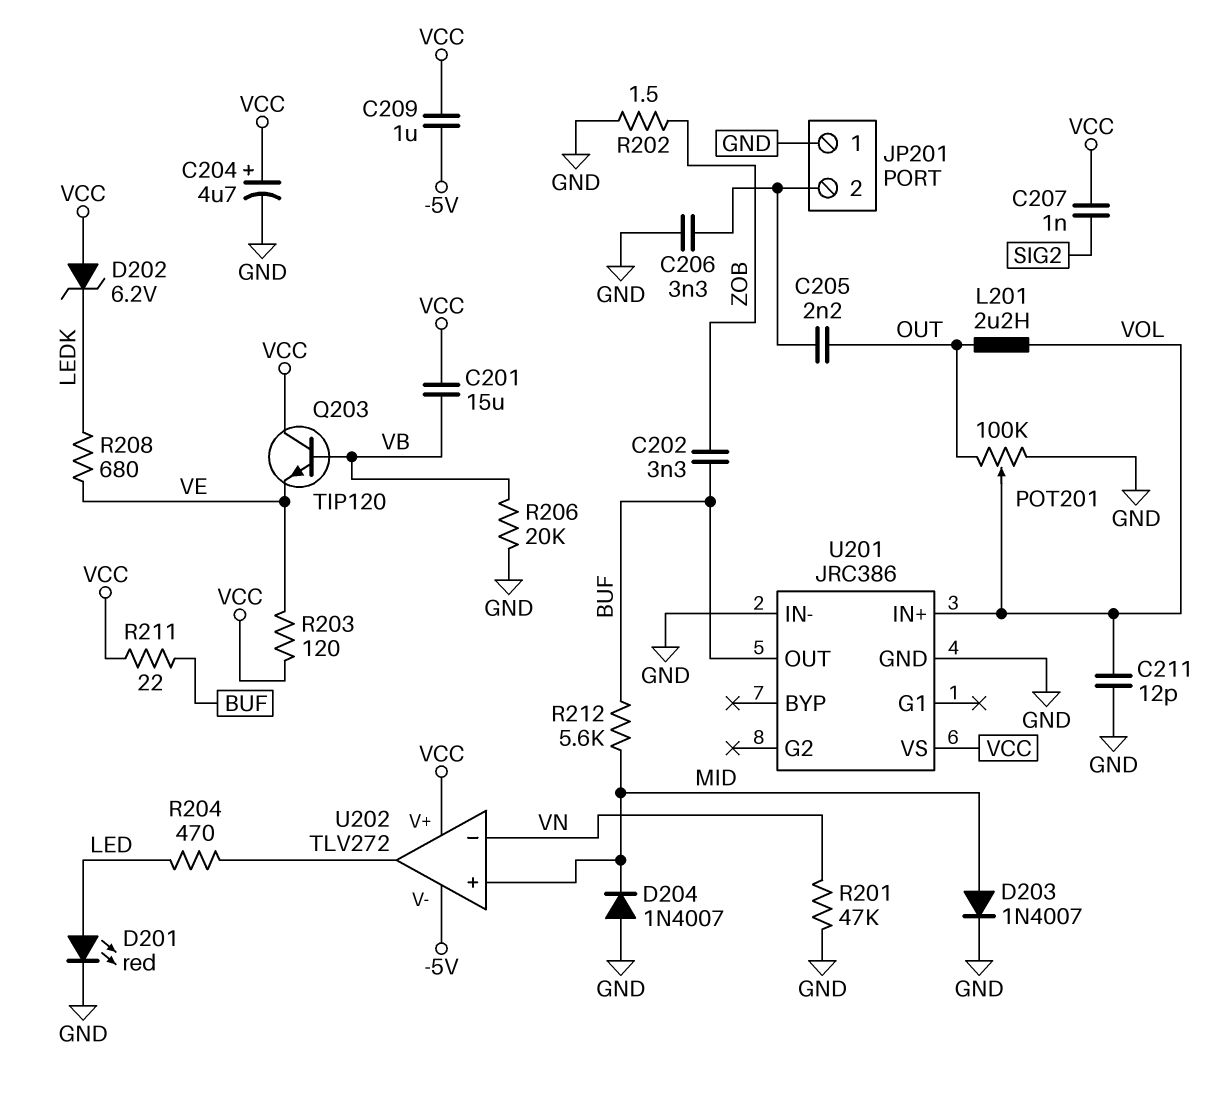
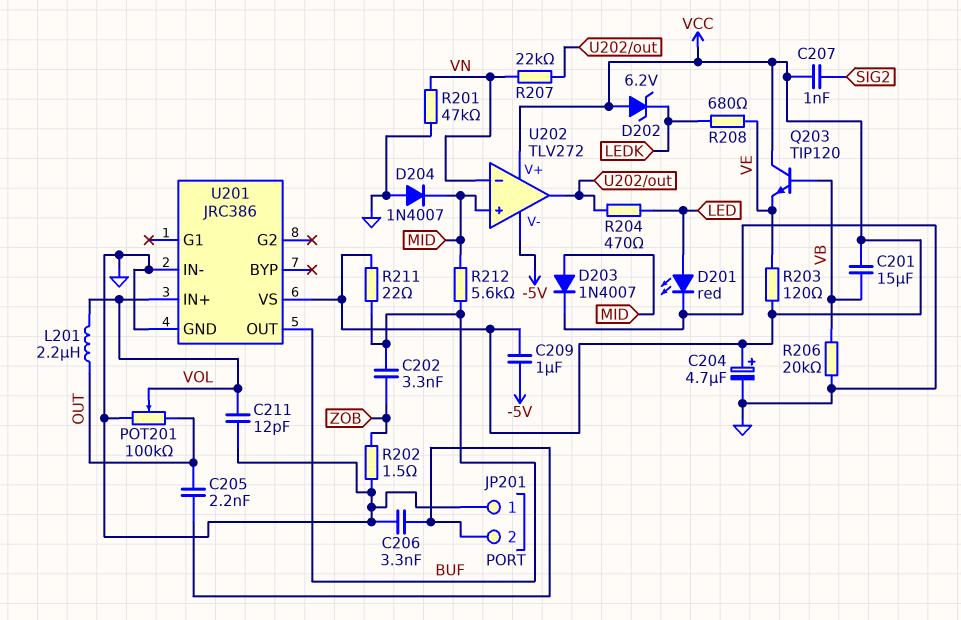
R207: none -> 22k (U202/out, VN)

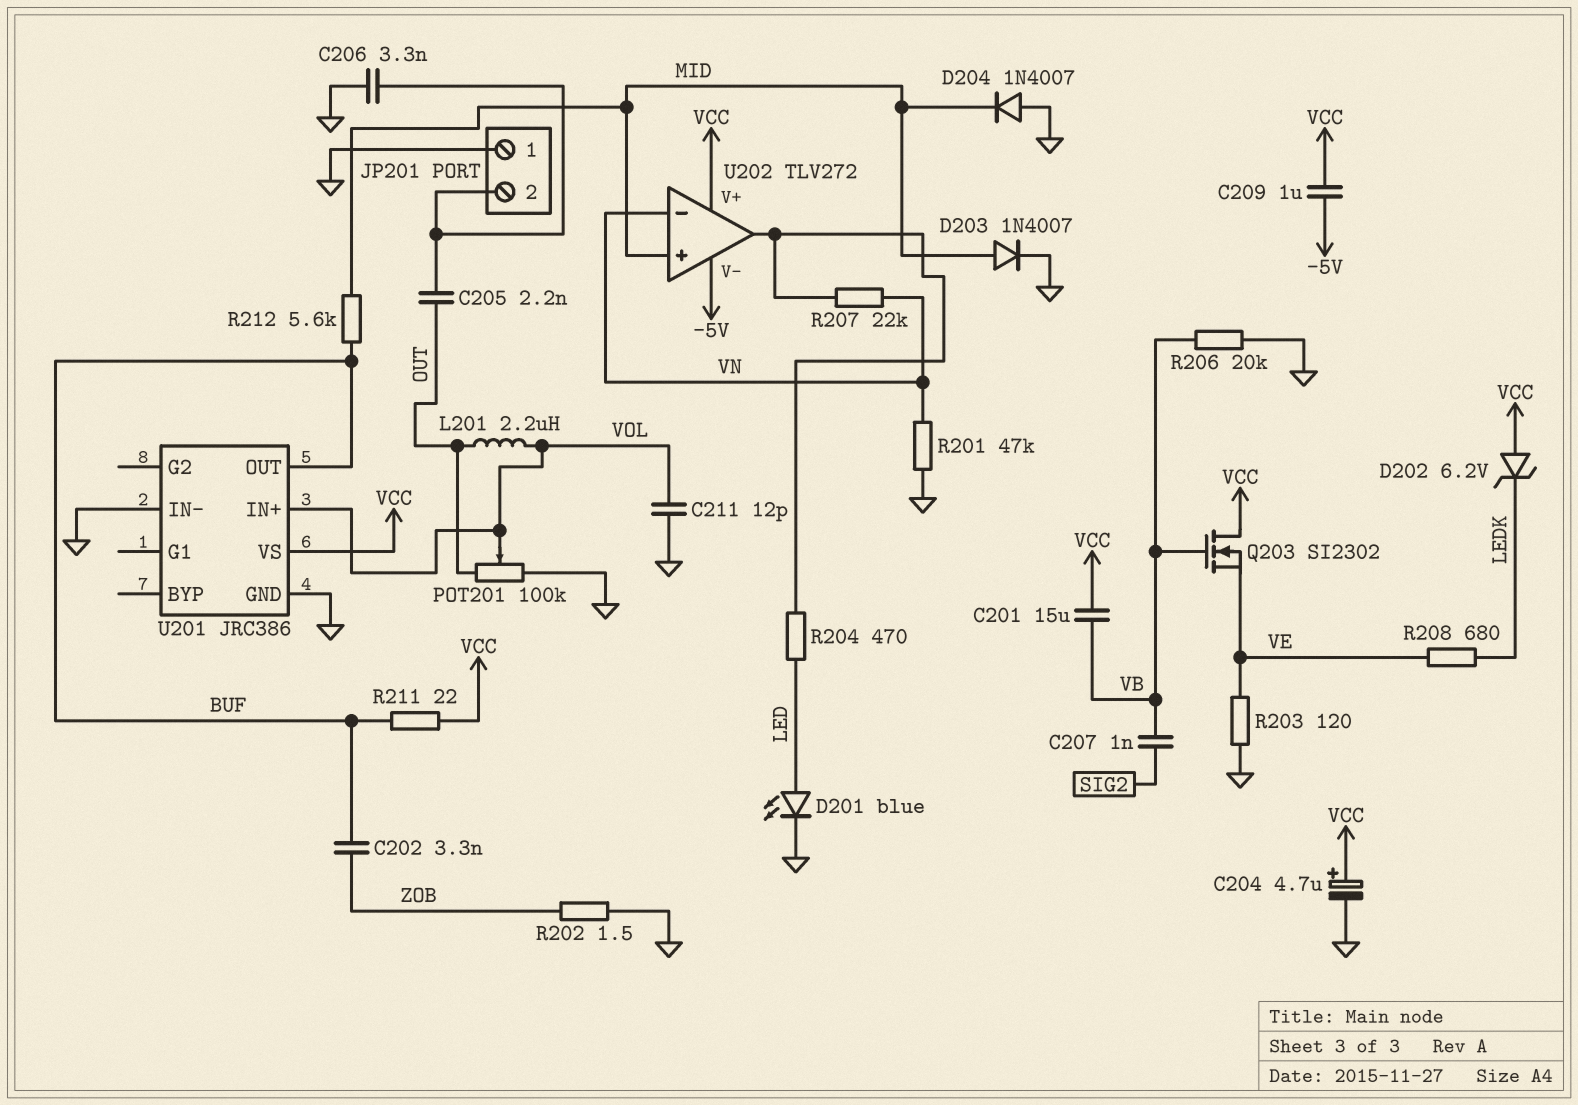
C207: 1nF (SIG2, VCC) -> 1nF (SIG2, VB)
D201: LED red (A LED, K GND) -> LED blue (A LED, K GND)
Q203: NPN TIP120 (B VB, C VCC, E VE) -> NMOS SI2302 (G VB, D VCC, S VE)
R203: 120 (VCC, VE) -> 120 (GND, VE)

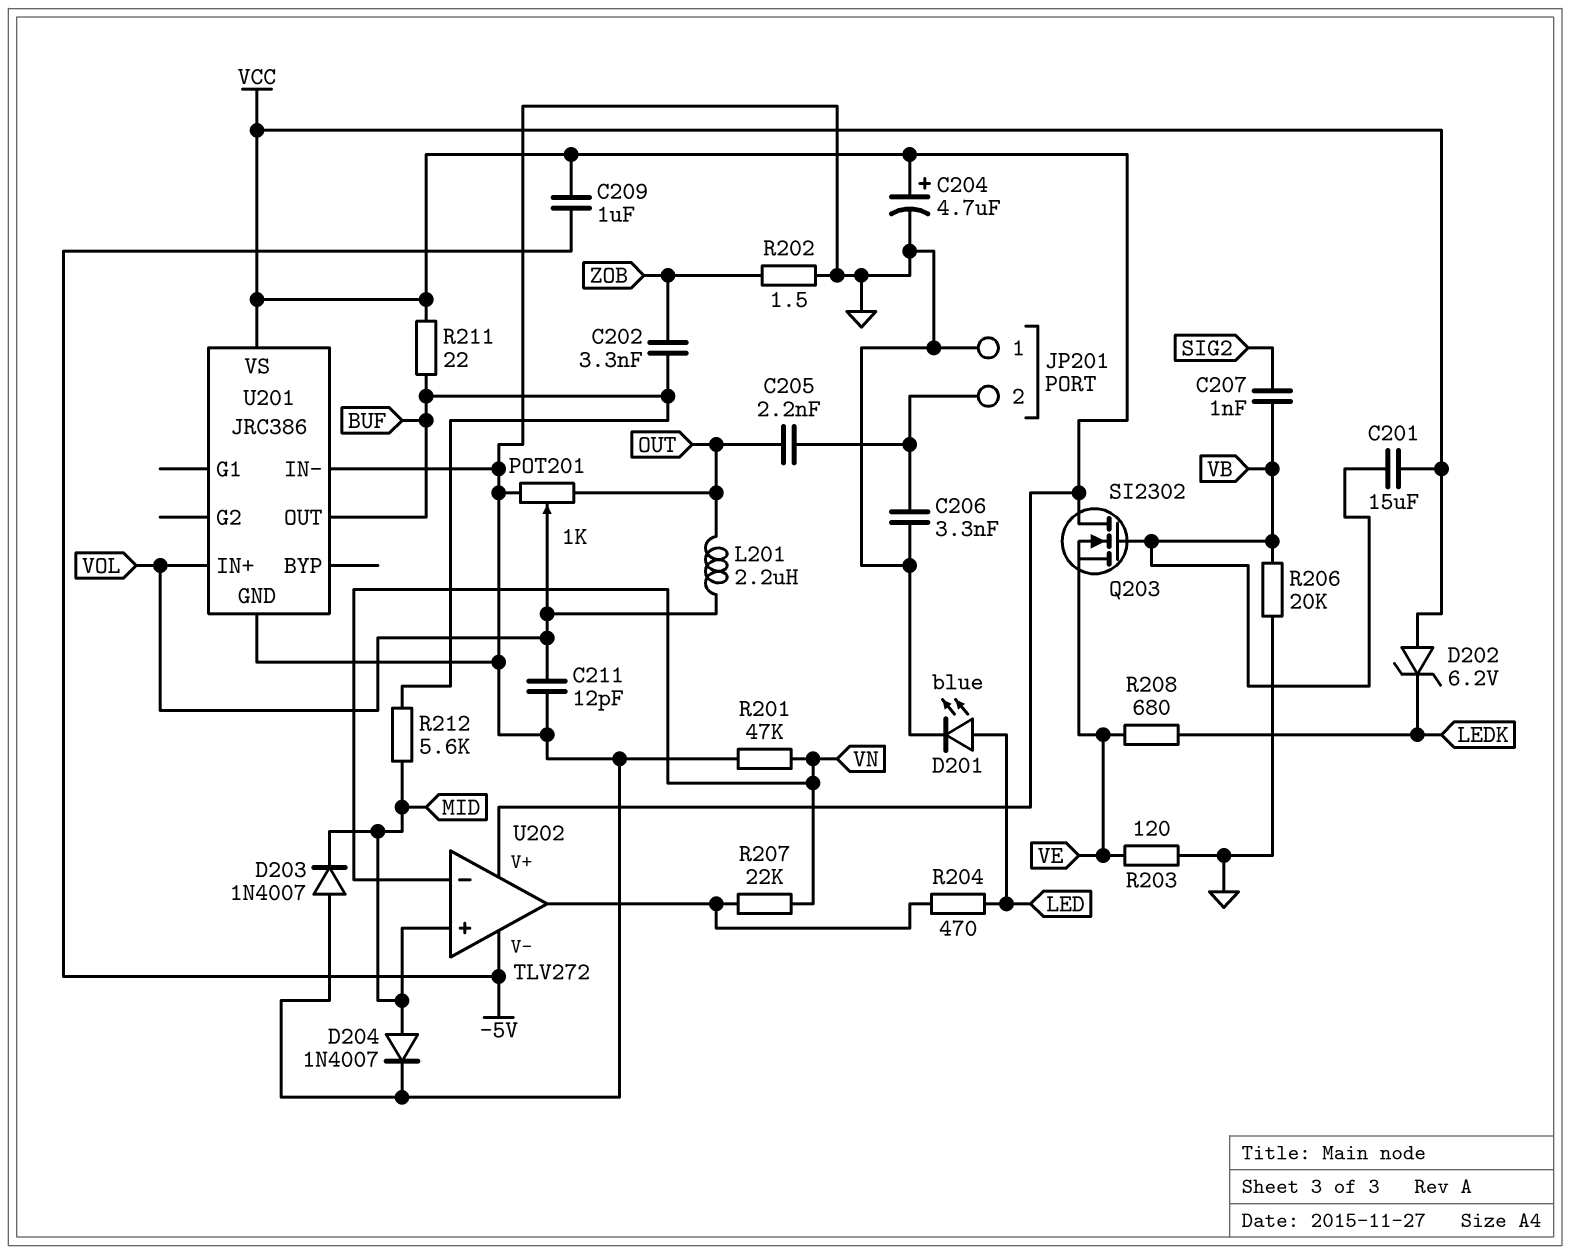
D203: diode 1N4007 (A MID, K GND) -> diode 1N4007 (A GND, K MID)
D204: diode 1N4007 (A GND, K MID) -> diode 1N4007 (A MID, K GND)
POT201: 100k (GND, OUT, wiper VOL) -> 1k (GND, OUT, wiper VOL)

